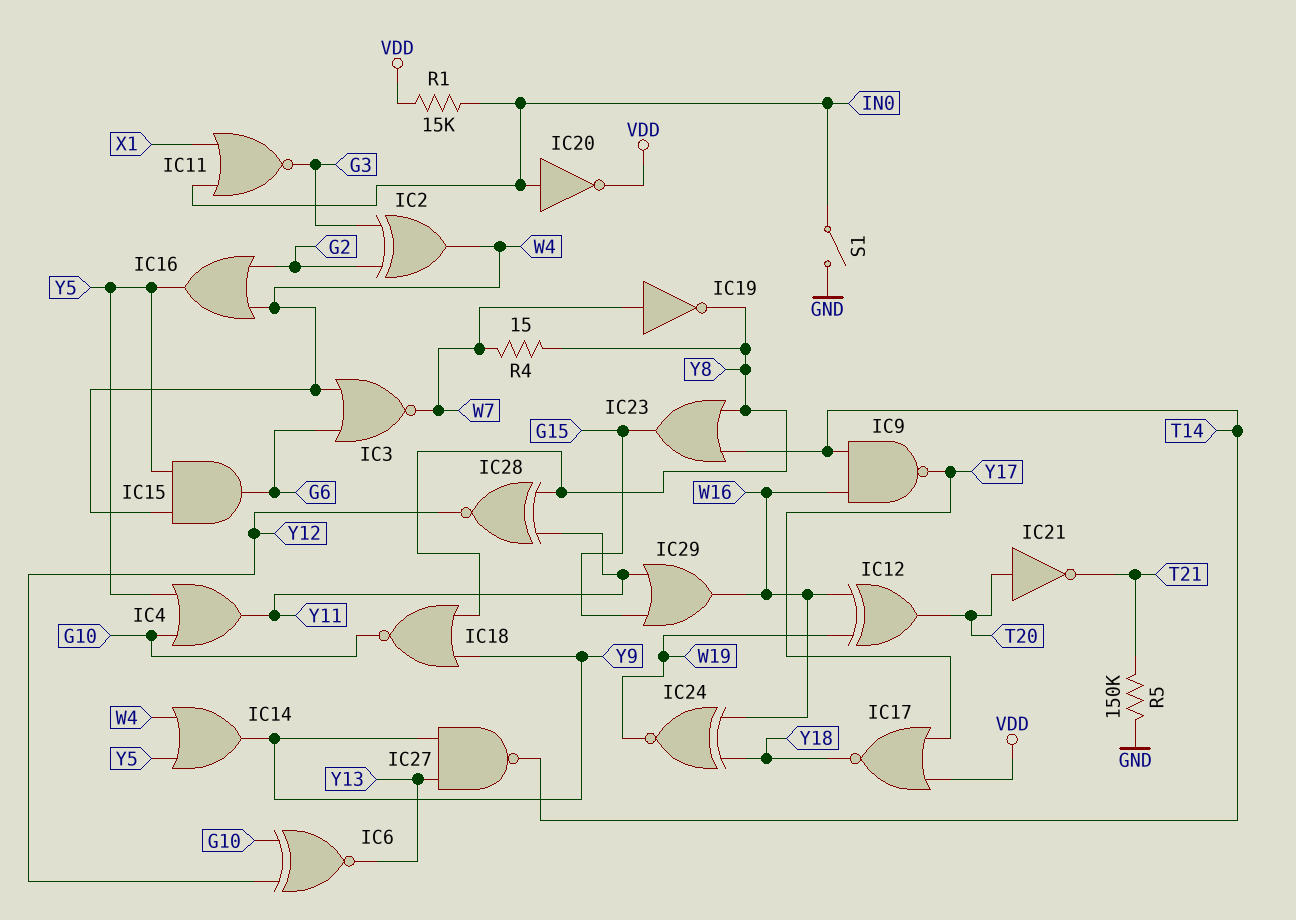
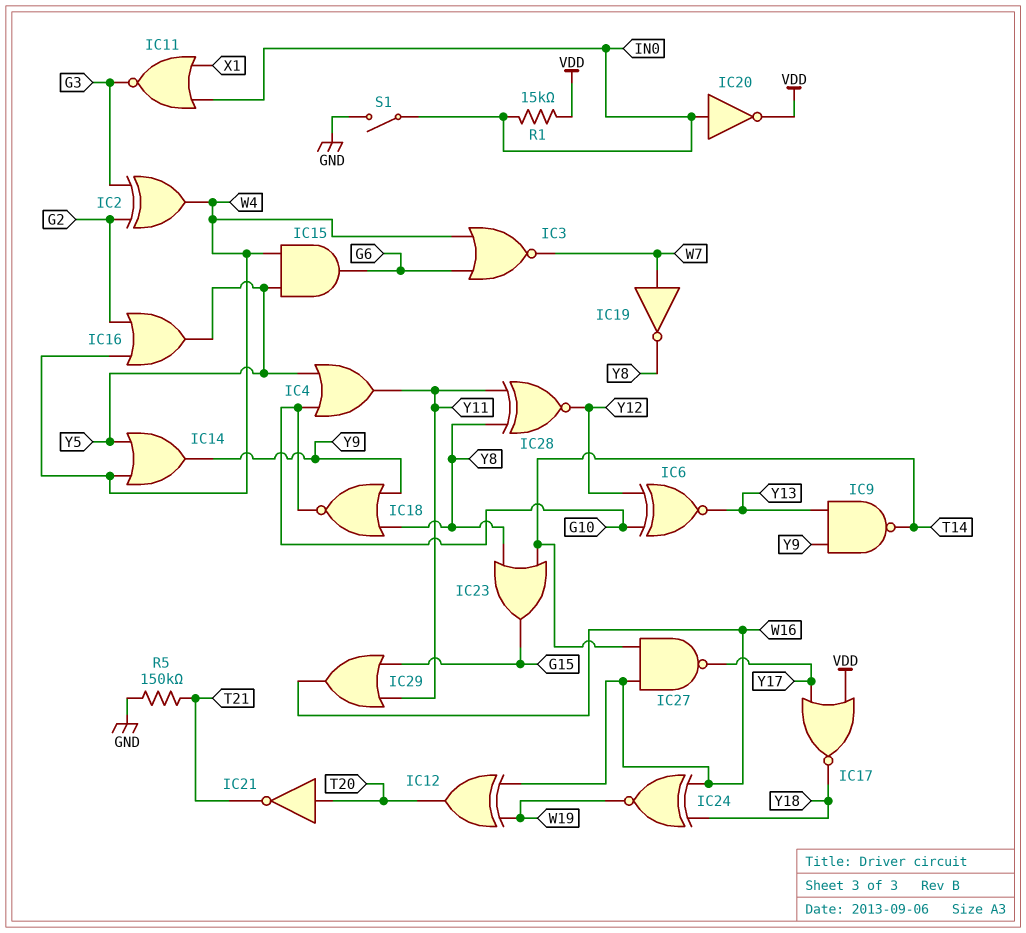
IC9: NAND (in T14, in W16, out Y17) -> NAND (in Y9, in Y13, out T14)
IC27: NAND (in Y9, in Y13, out T14) -> NAND (in T14, in W16, out Y17)
R4: 15 (W7, Y8) -> none

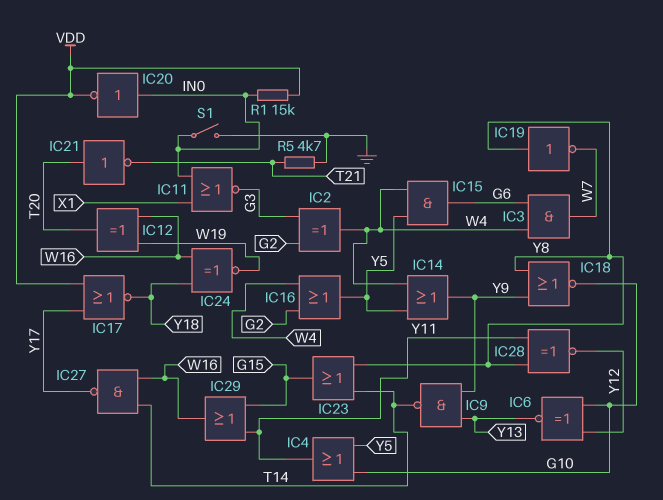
IC3: NOR (in G6, in W4, out W7) -> AND (in G6, in W4, out W7)
IC19: NOT (in W7, out Y8) -> NOT (in Y8, out W7)
R5: 150k (GND, T21) -> 4.7k (GND, T21)

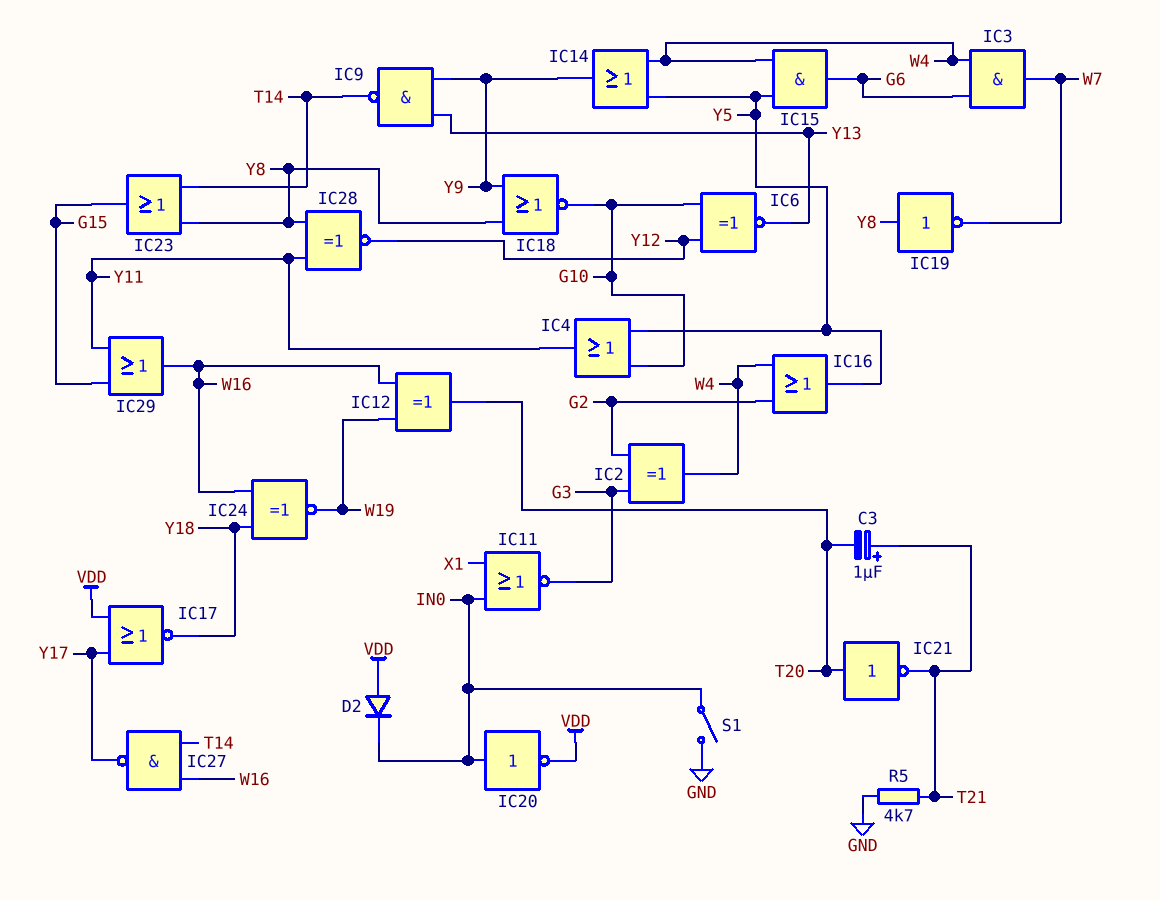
C3: none -> 1uF (plus T21, minus T20)
D2: none -> diode (A VDD, K IN0)
R1: 15k (IN0, VDD) -> none

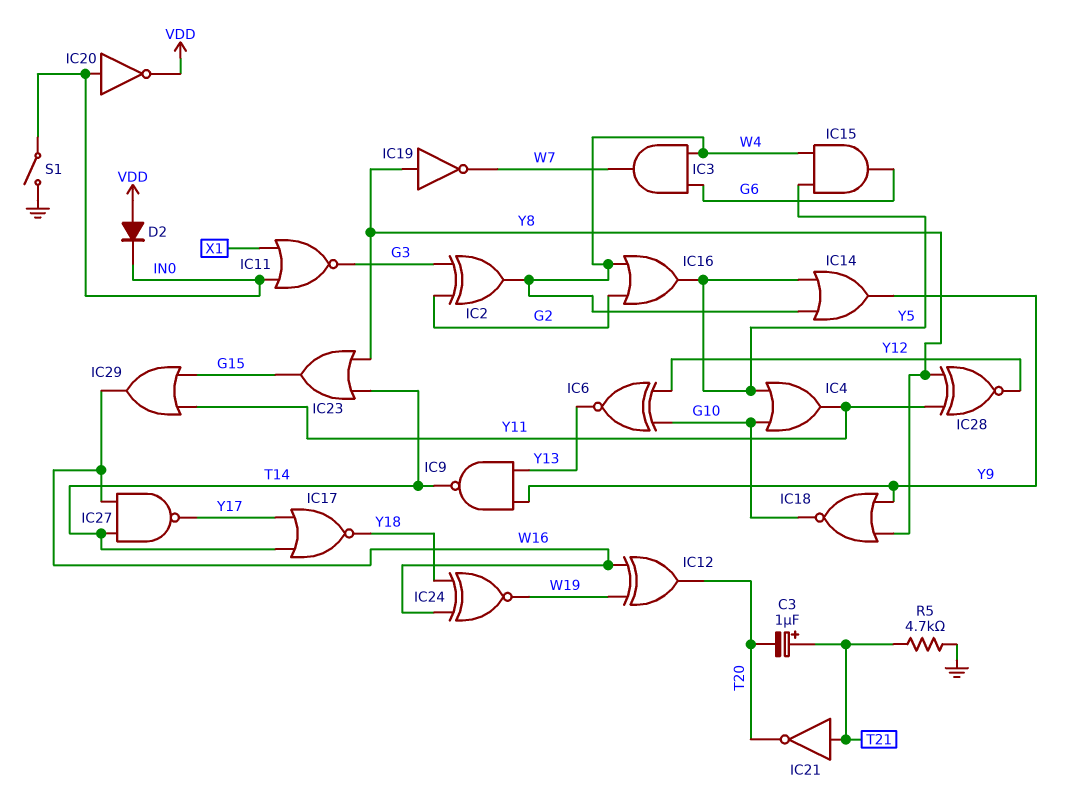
IC17: NOR (in VDD, in Y17, out Y18) -> NOR (in T14, in Y17, out Y18)
IC21: NOT (in T20, out T21) -> NOT (in T21, out T20)

